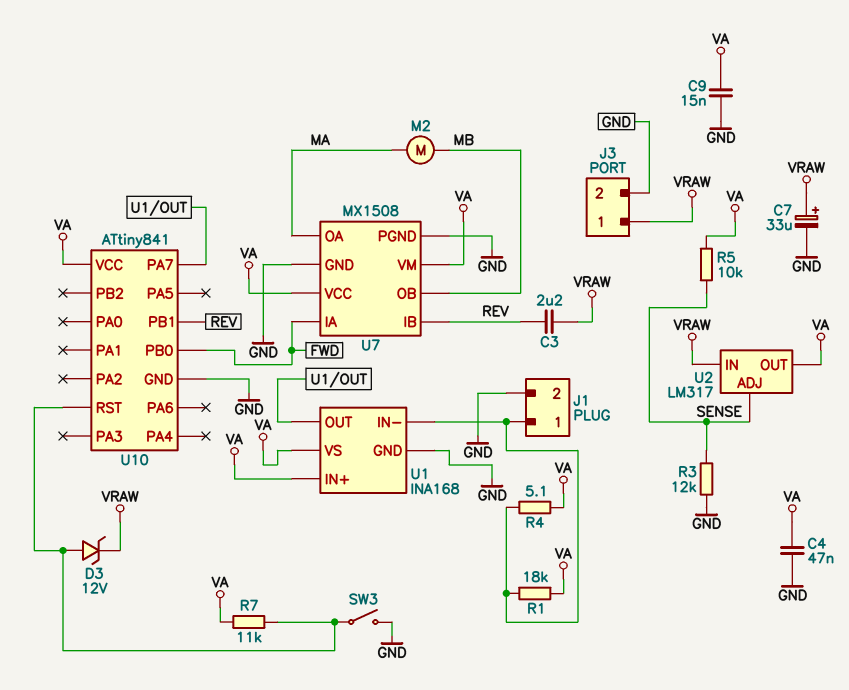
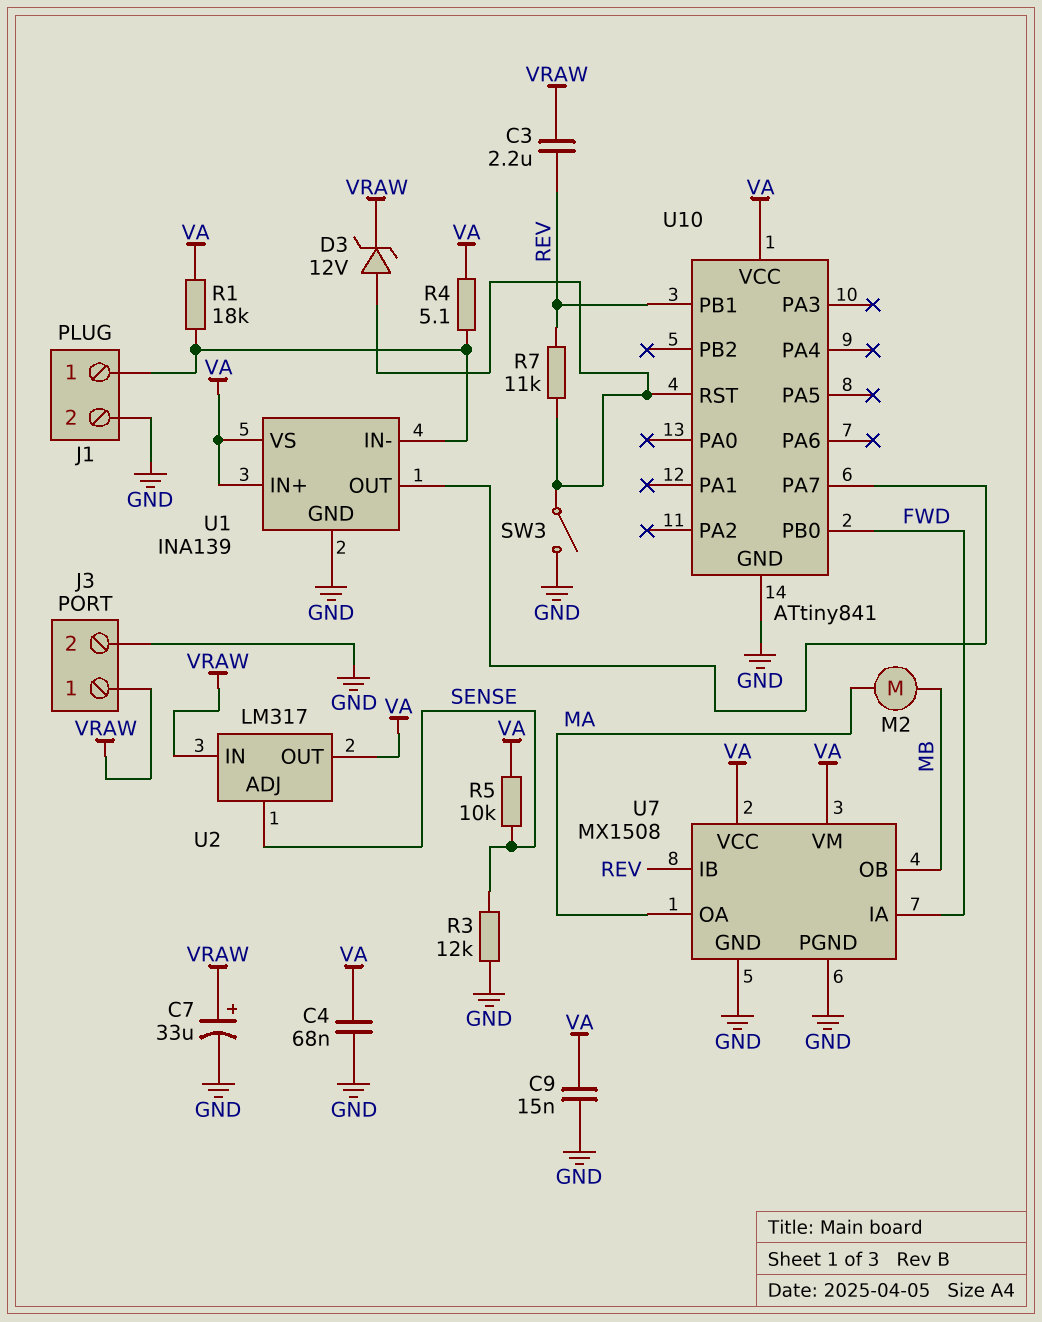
C4: 47nF (GND, VA) -> 68nF (GND, VA)
R7: 11k (U10/RST, VA) -> 11k (REV, U10/RST)
U1: INA168 -> INA139

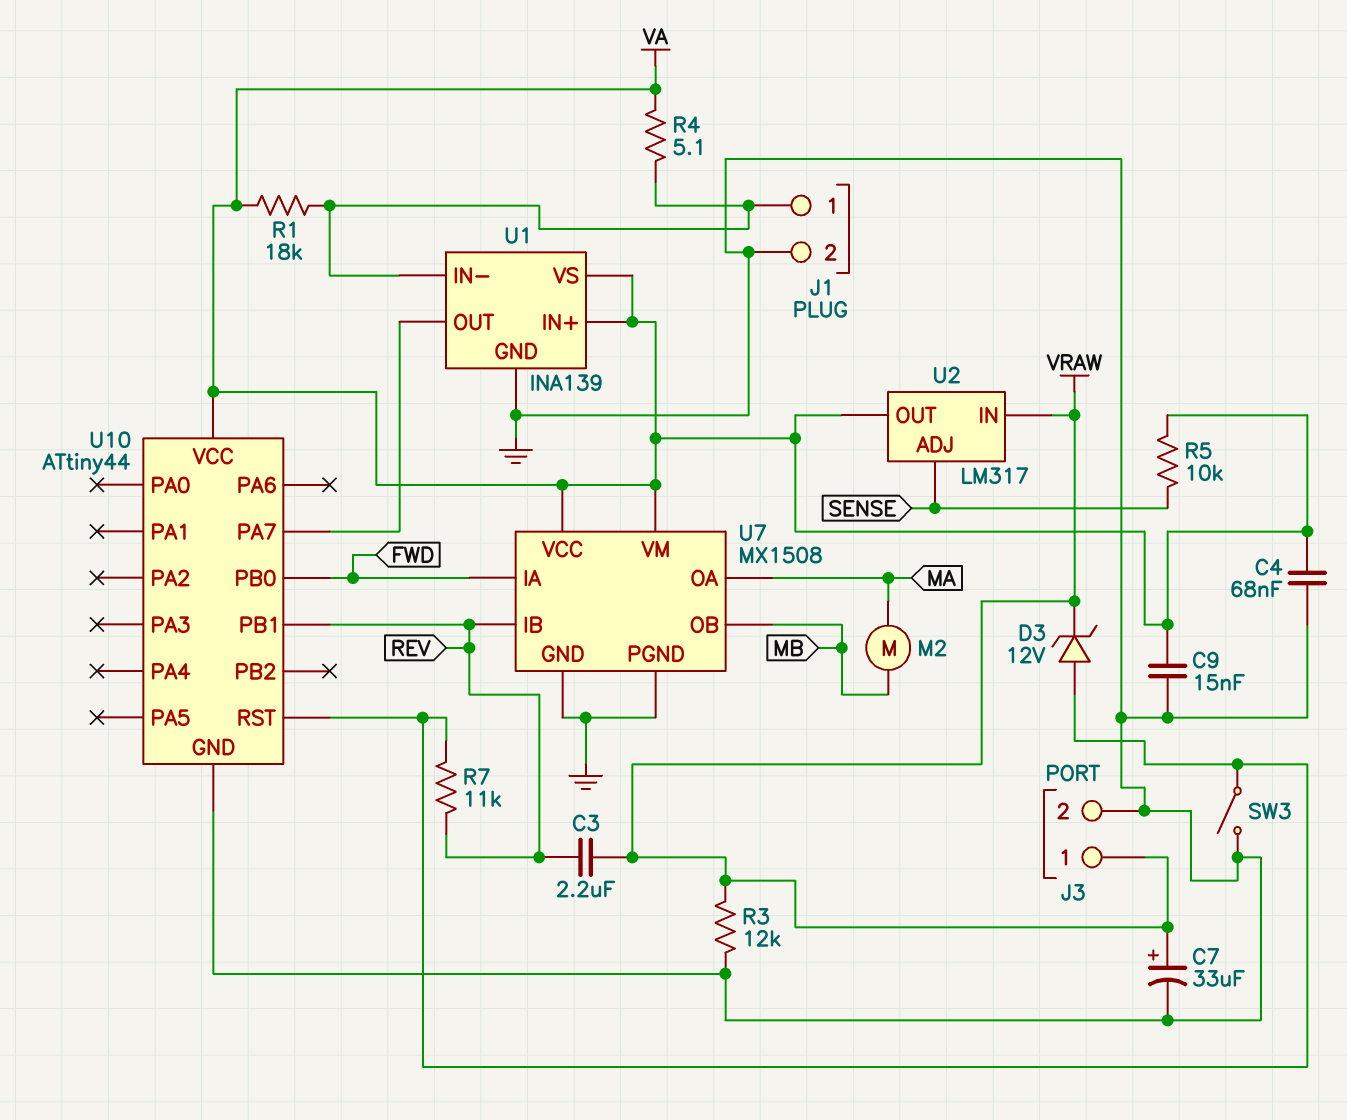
R3: 12k (GND, SENSE) -> 12k (GND, VRAW)
U10: ATtiny841 -> ATtiny44

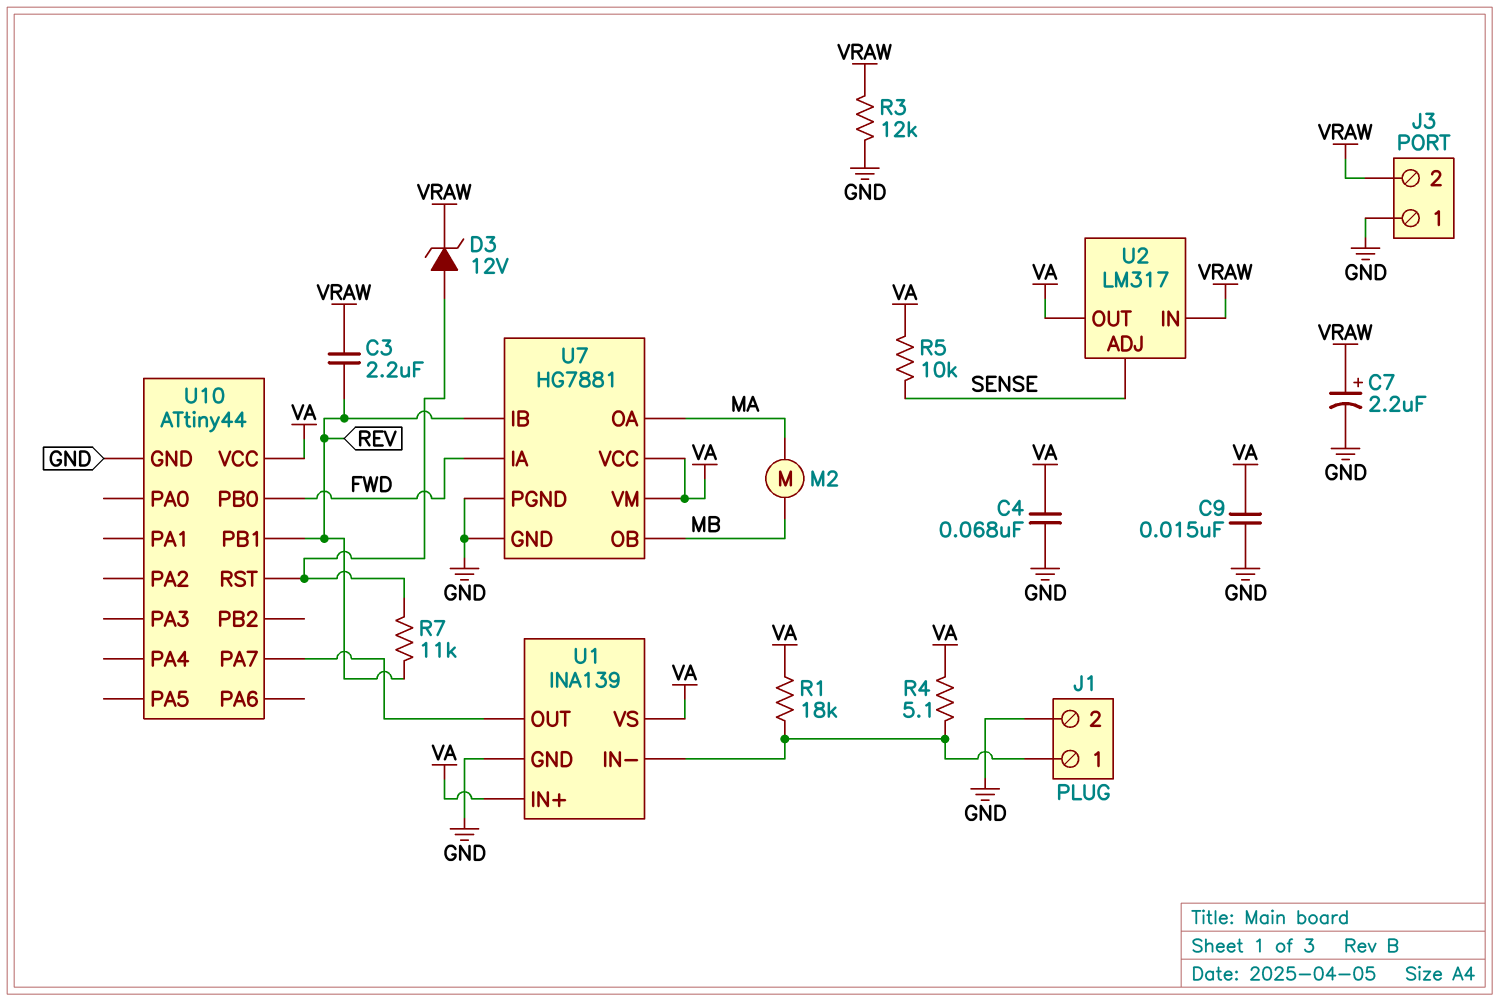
C7: 33uF (plus VRAW, minus GND) -> 2.2uF (plus VRAW, minus GND)
J3 pin 1: VRAW -> GND
J3 pin 2: GND -> VRAW
SW3: switch (GND, U10/RST) -> none
U7: MX1508 -> HG7881

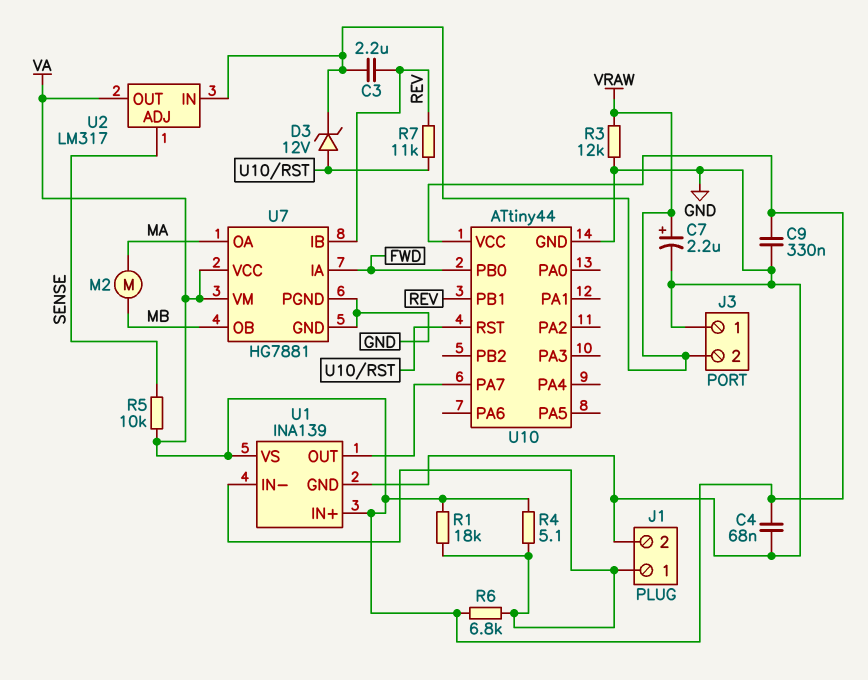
C9: 15nF (GND, VA) -> 330nF (GND, VA)
R6: none -> 6.8k (J1/1, VA)

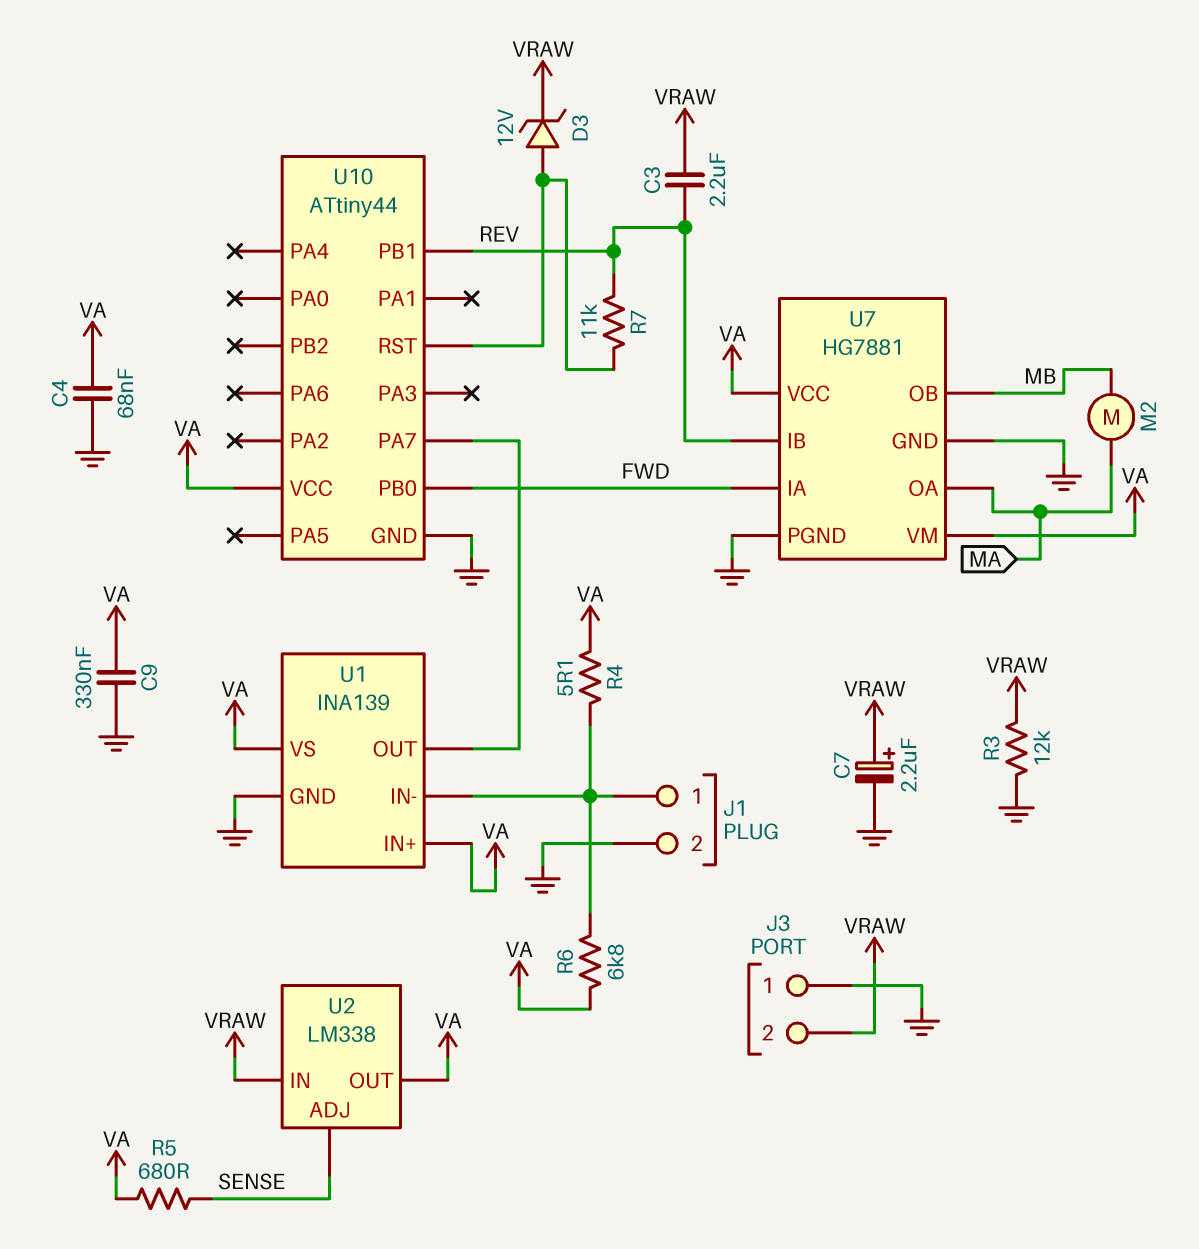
R1: 18k (J1/1, VA) -> none
R5: 10k (SENSE, VA) -> 680 (SENSE, VA)
U2: LM317 -> LM338

